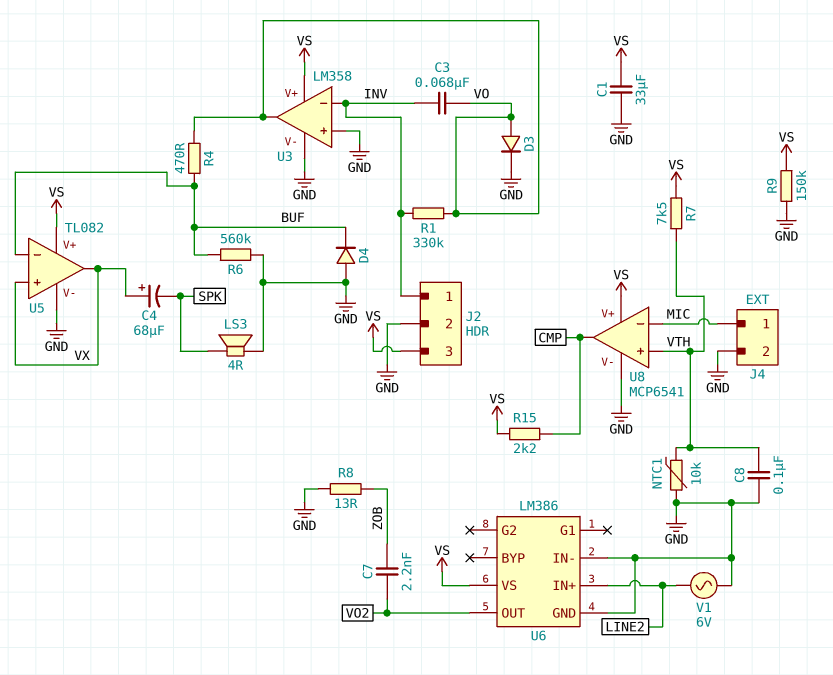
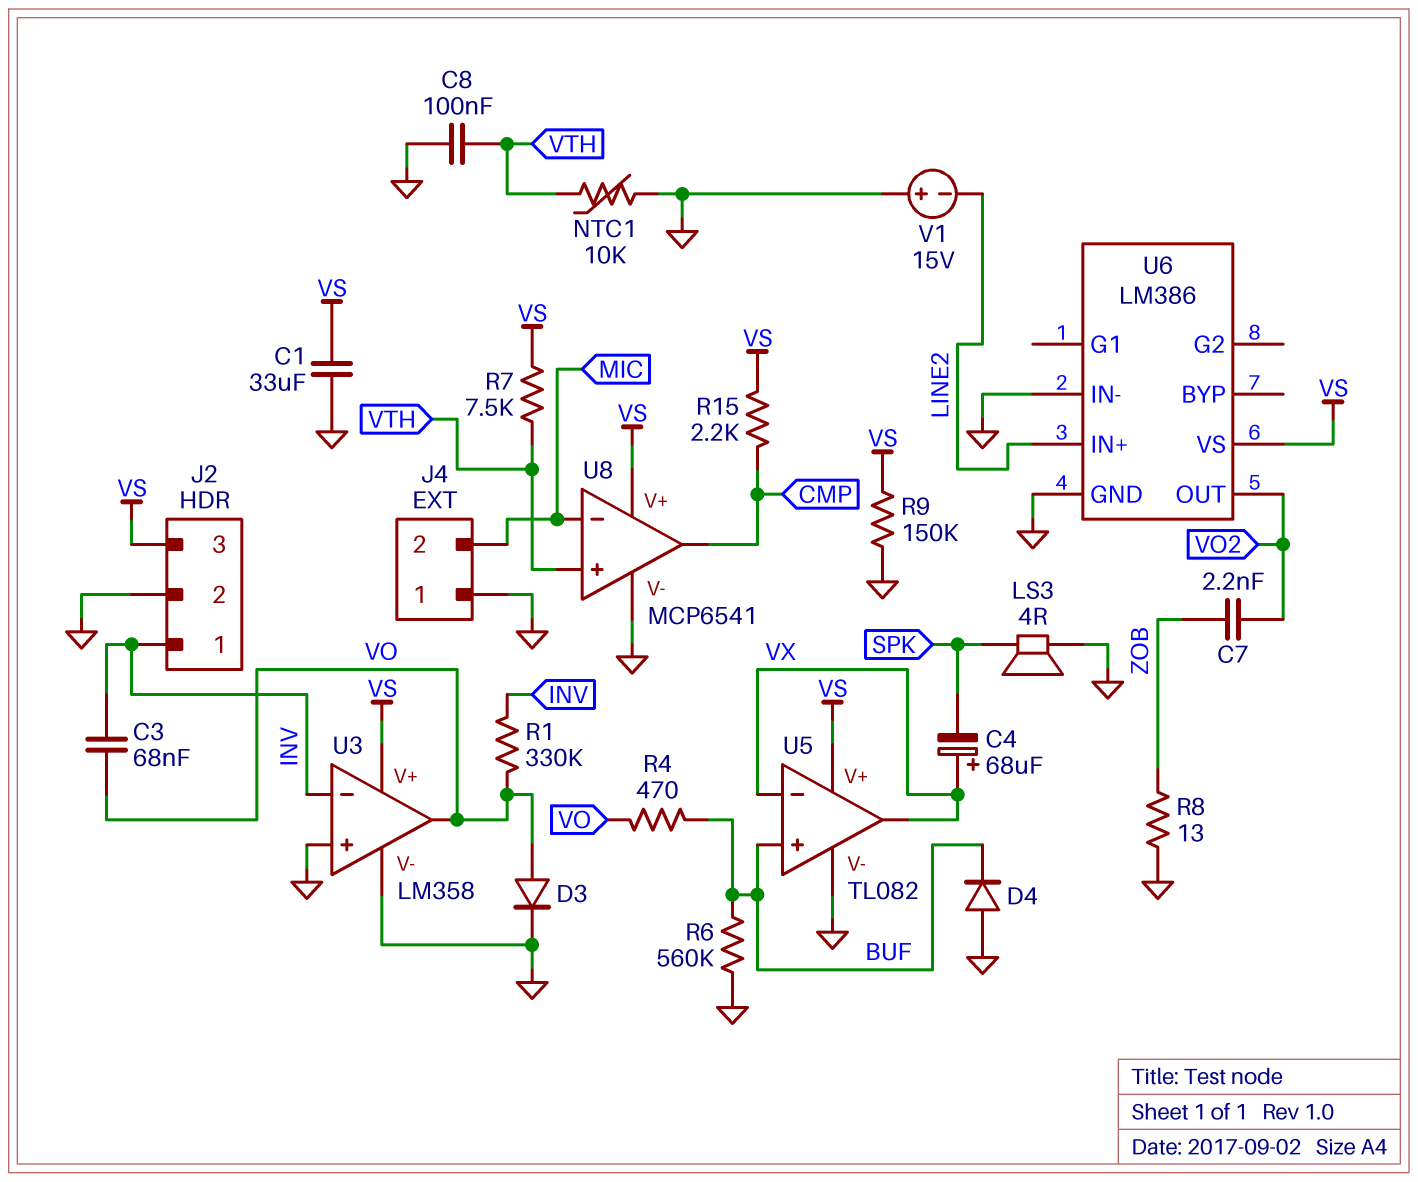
J4 pin 1: MIC -> GND
J4 pin 2: GND -> MIC
U5 pin in+: VX -> BUF
U5 pin in-: BUF -> VX
V1: AC 6V (GND, LINE2) -> 15V (plus GND, minus LINE2)

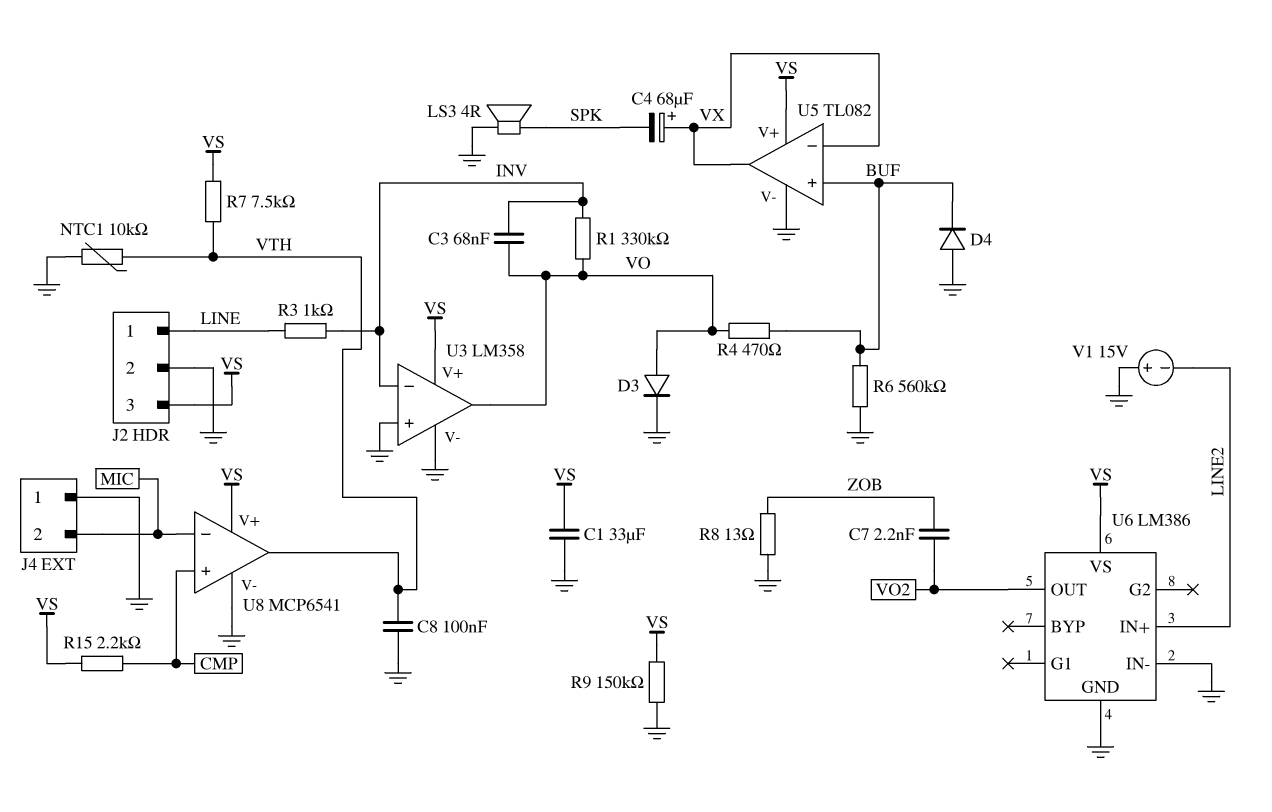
J2 pin 1: INV -> LINE
R3: none -> 1k (INV, LINE)
U8 pin in+: VTH -> CMP
U8 pin out: CMP -> VTH

